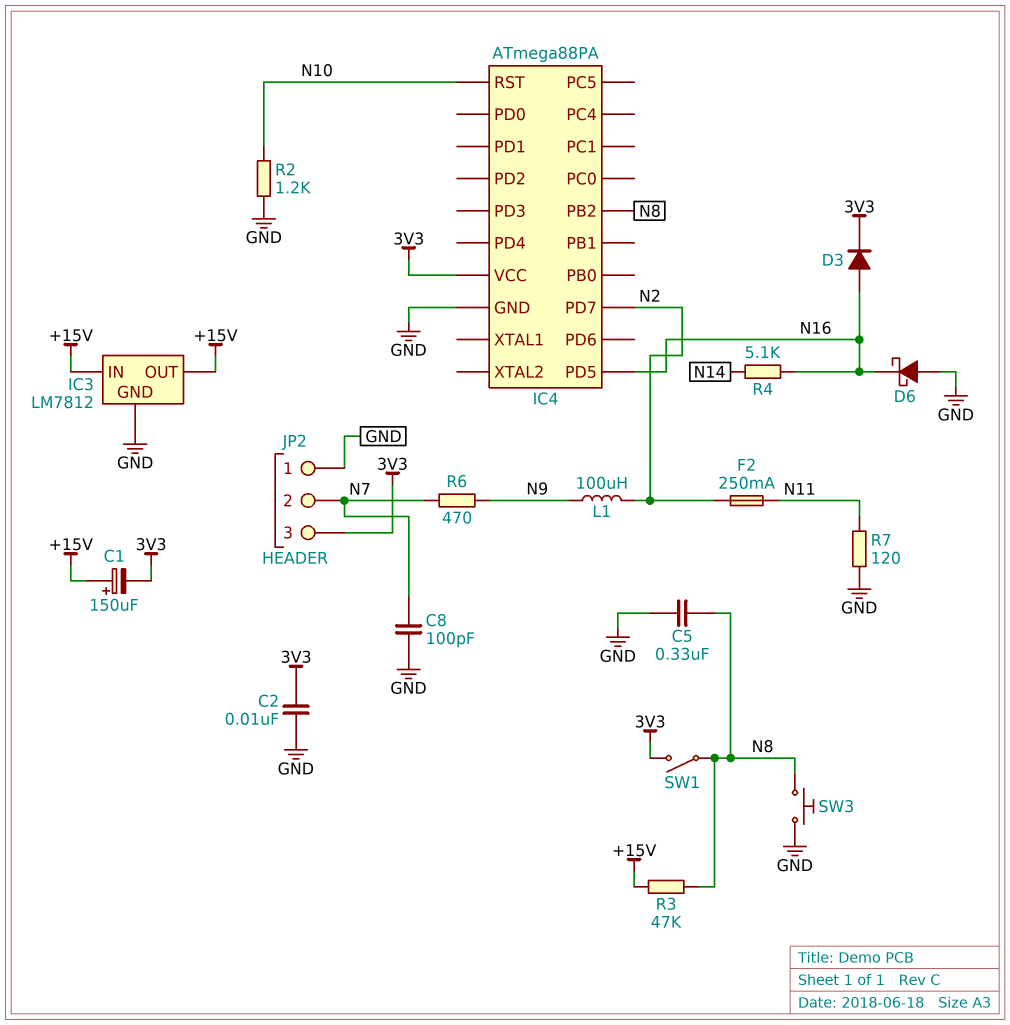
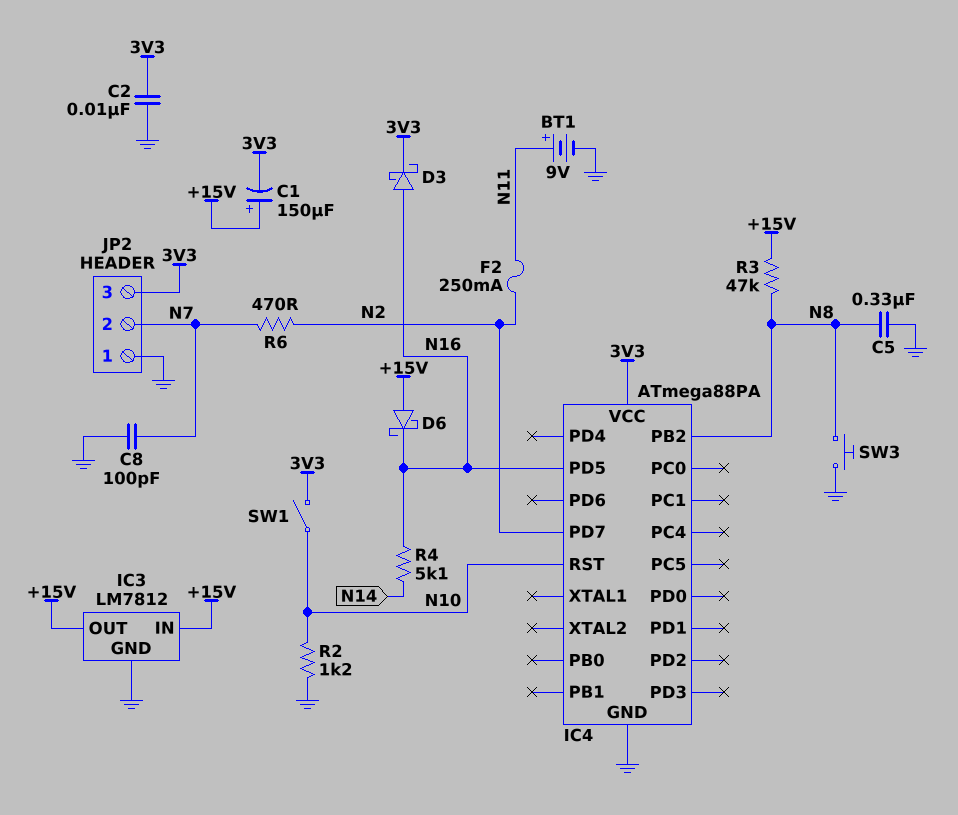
BT1: none -> 9V (plus N11, minus GND)
D3: diode (A N16, K 3V3) -> schottky (A N16, K 3V3)
D6: schottky (A GND, K N16) -> schottky (A +15V, K N16)
L1: 100uH (N2, N9) -> none
R6: 470 (N7, N9) -> 470 (N2, N7)
R7: 120 (GND, N11) -> none
SW1: switch (3V3, N8) -> switch (3V3, N10)

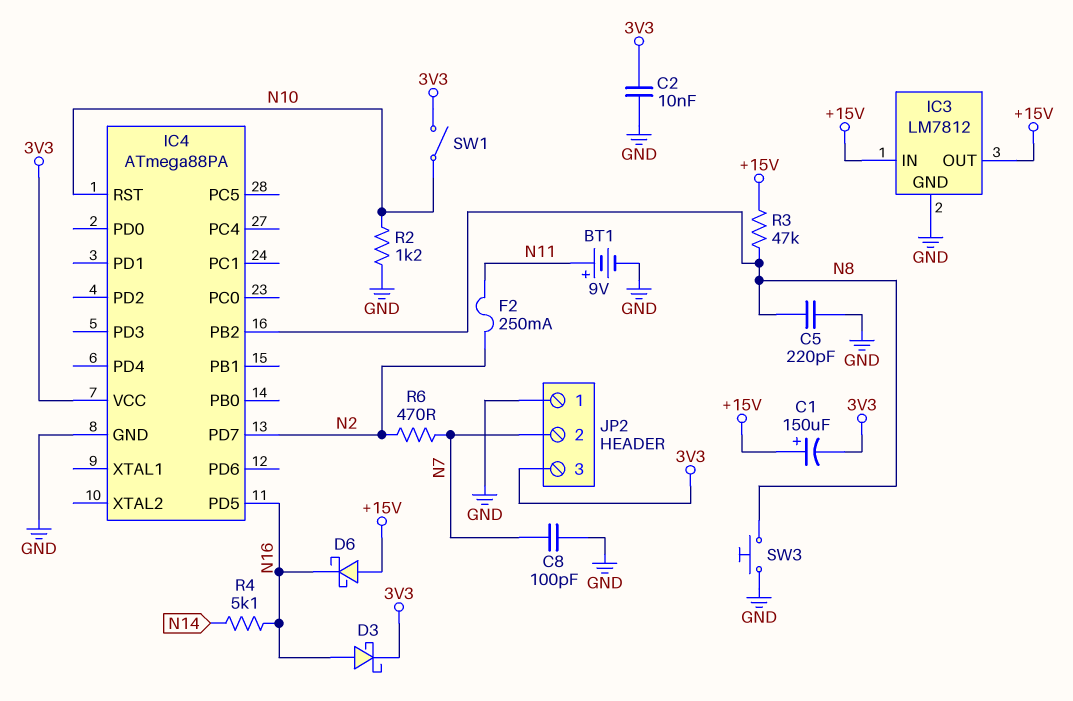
C5: 330nF (GND, N8) -> 220pF (GND, N8)

